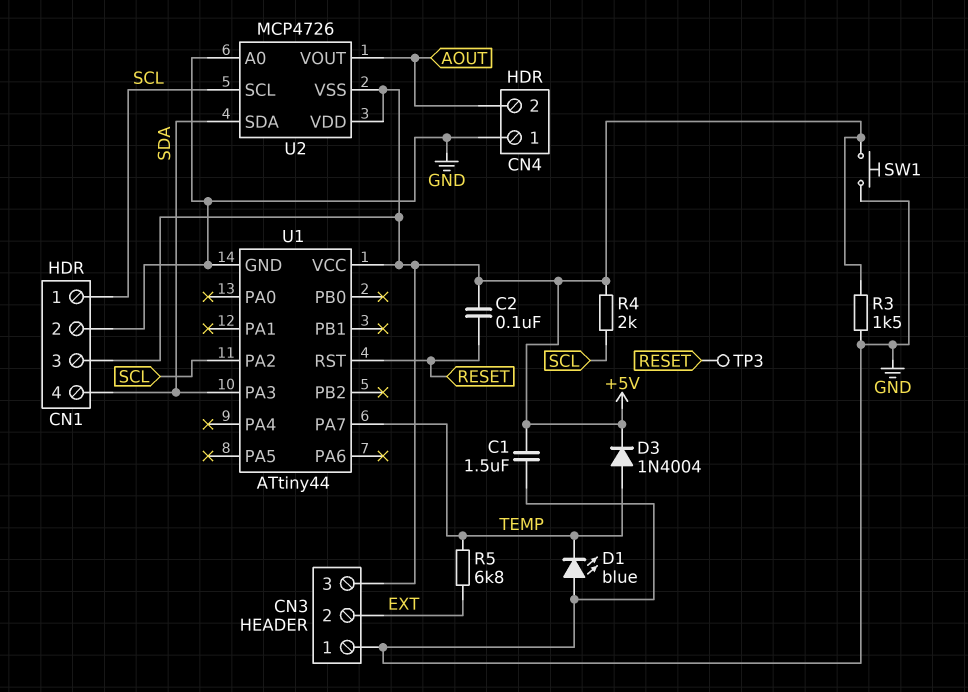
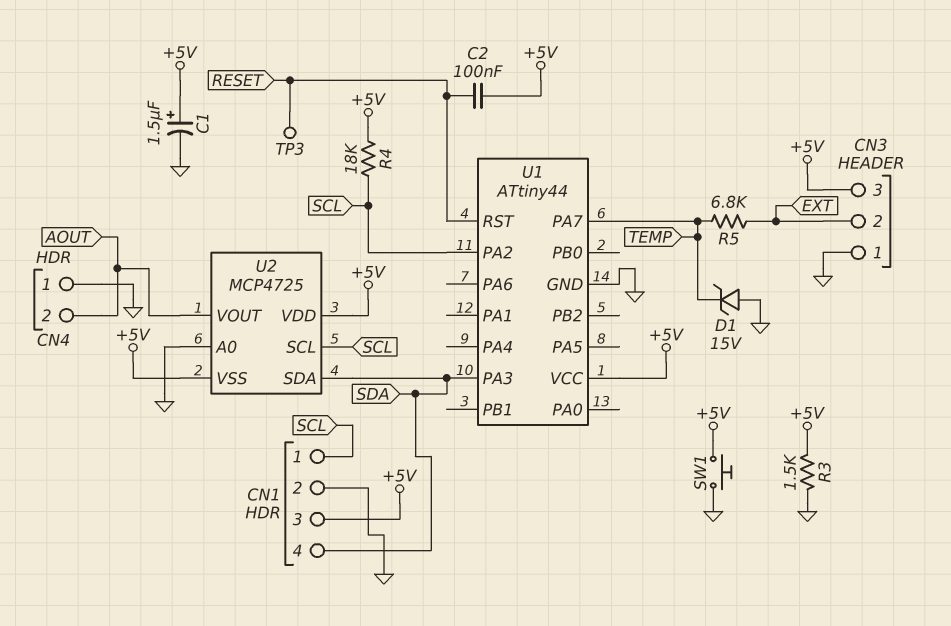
C1: 1.5uF (+5V, GND) -> 1.5uF (plus +5V, minus GND)
D1: LED blue (A GND, K TEMP) -> zener 15V (A GND, K TEMP)
D3: diode 1N4004 (A TEMP, K +5V) -> none
R4: 2k (+5V, SCL) -> 18k (+5V, SCL)
U2: MCP4726 -> MCP4725

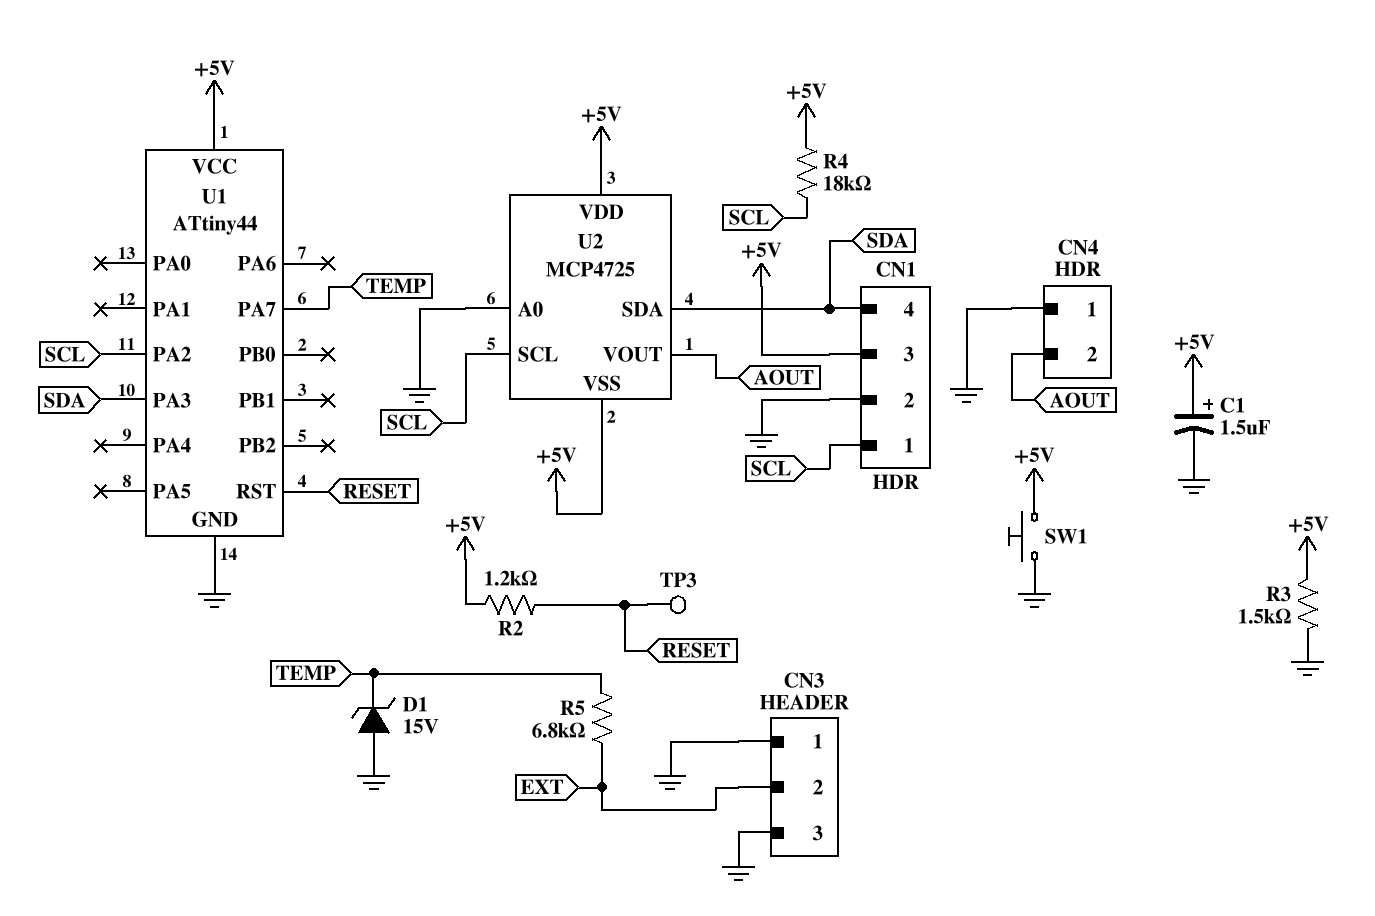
C2: 100nF (+5V, RESET) -> none
CN3 pin 3: +5V -> GND
R2: none -> 1.2k (+5V, RESET)

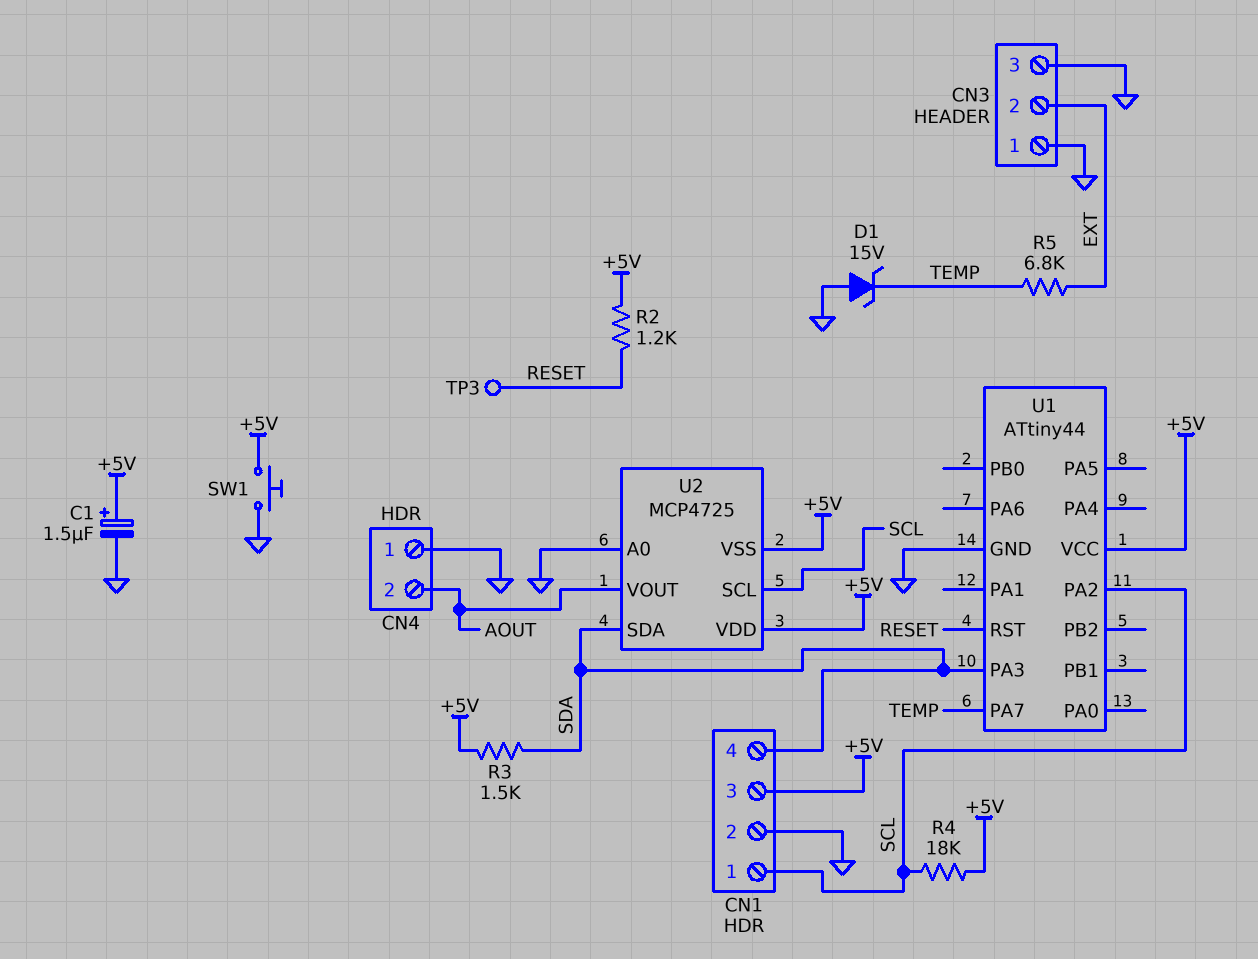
R3: 1.5k (+5V, GND) -> 1.5k (+5V, SDA)

